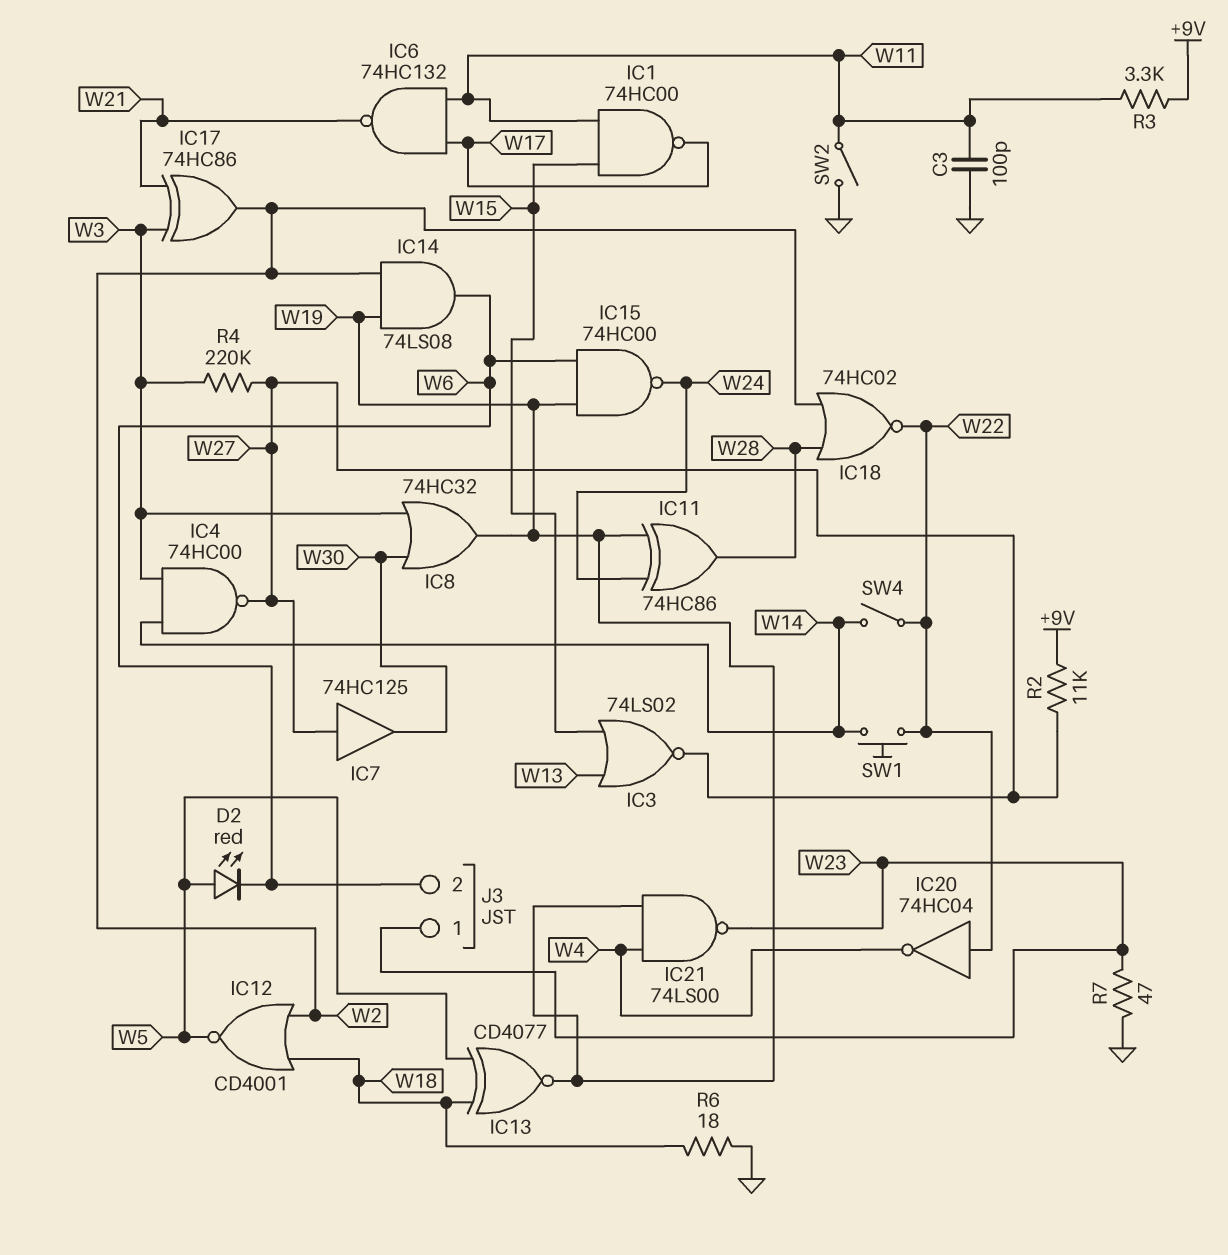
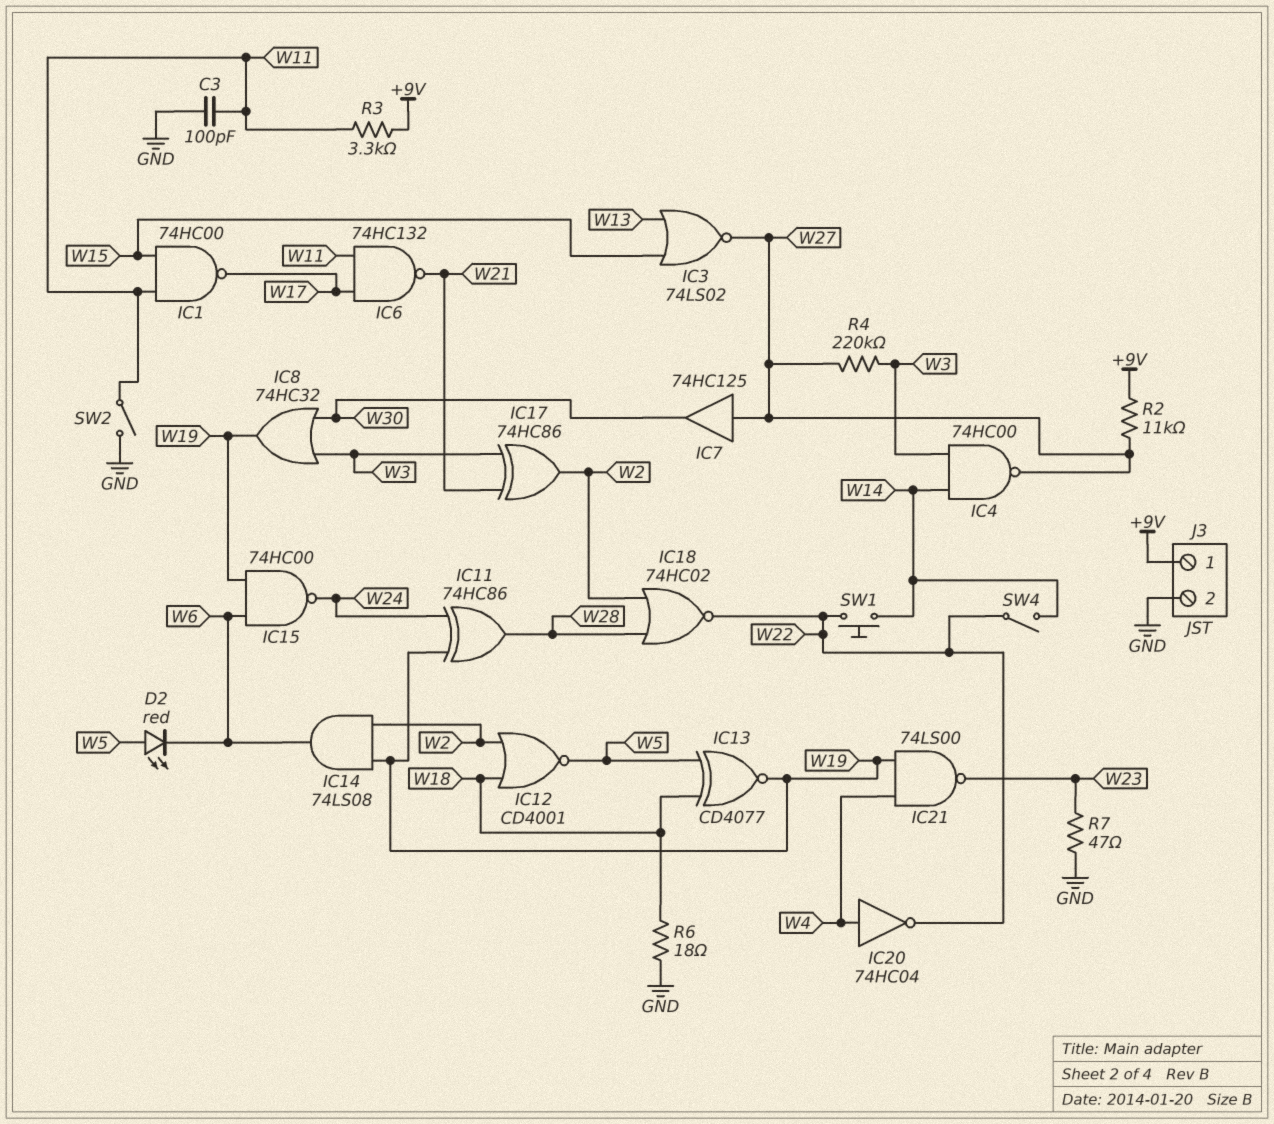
IC20: NOT 74HC04 (in W22, out W4) -> NOT 74HC04 (in W4, out W22)
J3 pin 1: W23 -> +9V
J3 pin 2: W6 -> GND

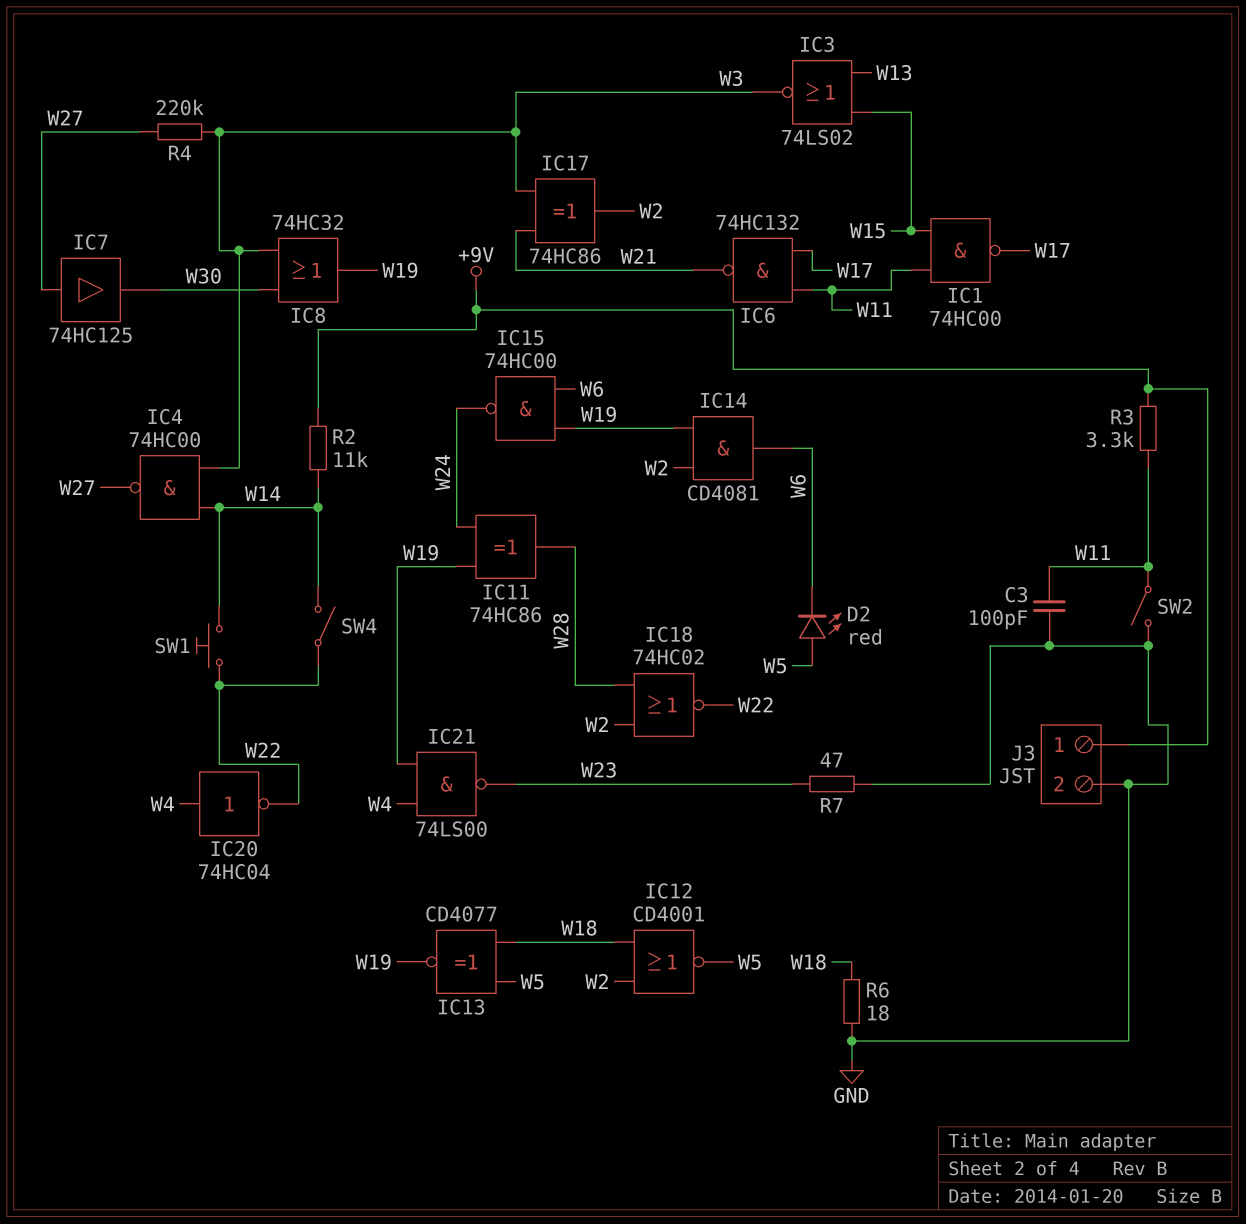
IC3: NOR 74LS02 (in W13, in W15, out W27) -> NOR 74LS02 (in W13, in W15, out W3)
IC14: AND 74LS08 (in W2, in W19, out W6) -> AND CD4081 (in W2, in W19, out W6)
R2: 11k (+9V, W27) -> 11k (+9V, W14)

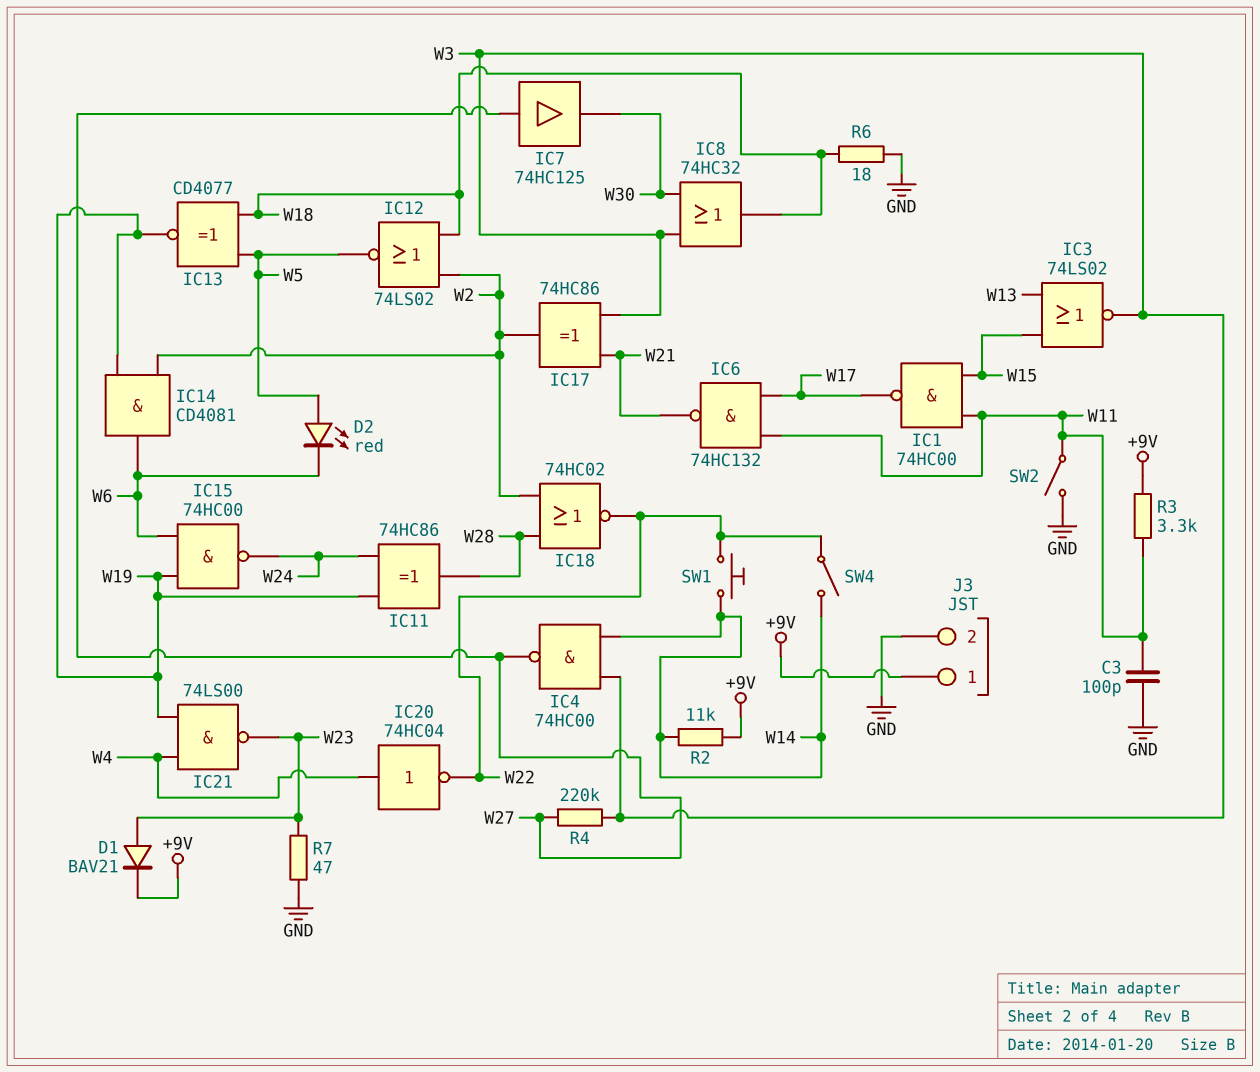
D1: none -> diode BAV21 (A W23, K +9V)
IC8: OR 74HC32 (in W3, in W30, out W19) -> OR 74HC32 (in W3, in W30, out W18)
IC12: NOR CD4001 (in W2, in W18, out W5) -> NOR 74LS02 (in W2, in W18, out W5)

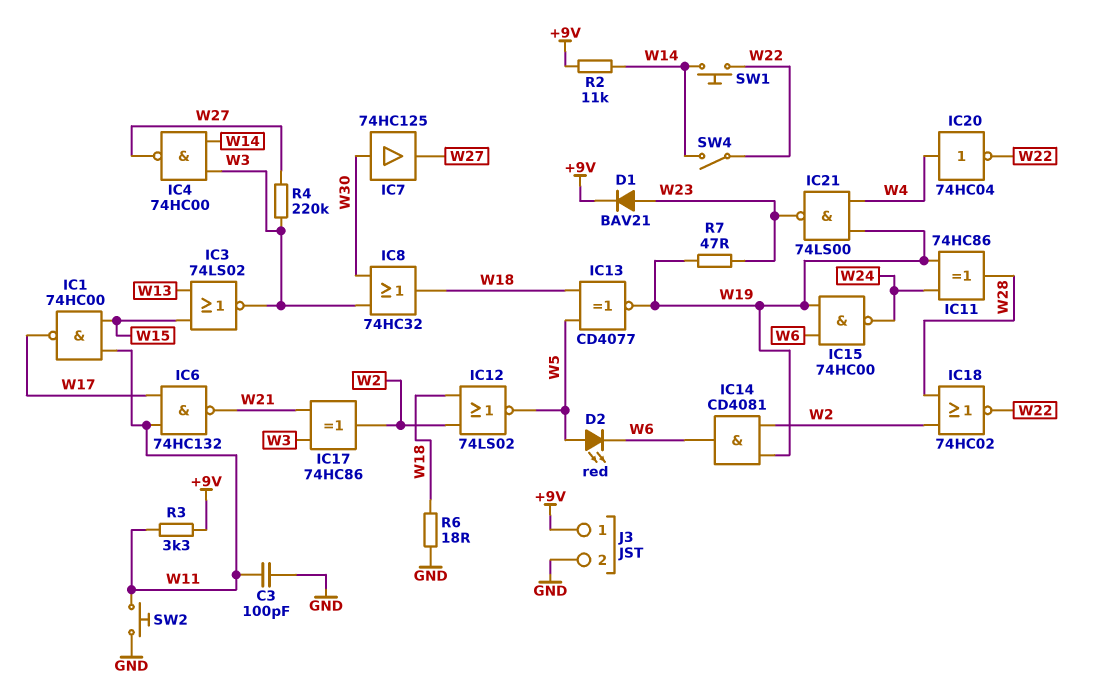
IC7: buffer 74HC125 (in W27, out W30) -> buffer 74HC125 (in W30, out W27)
R7: 47 (GND, W23) -> 47 (W19, W23)
SW2: switch (GND, W11) -> button (GND, W11)

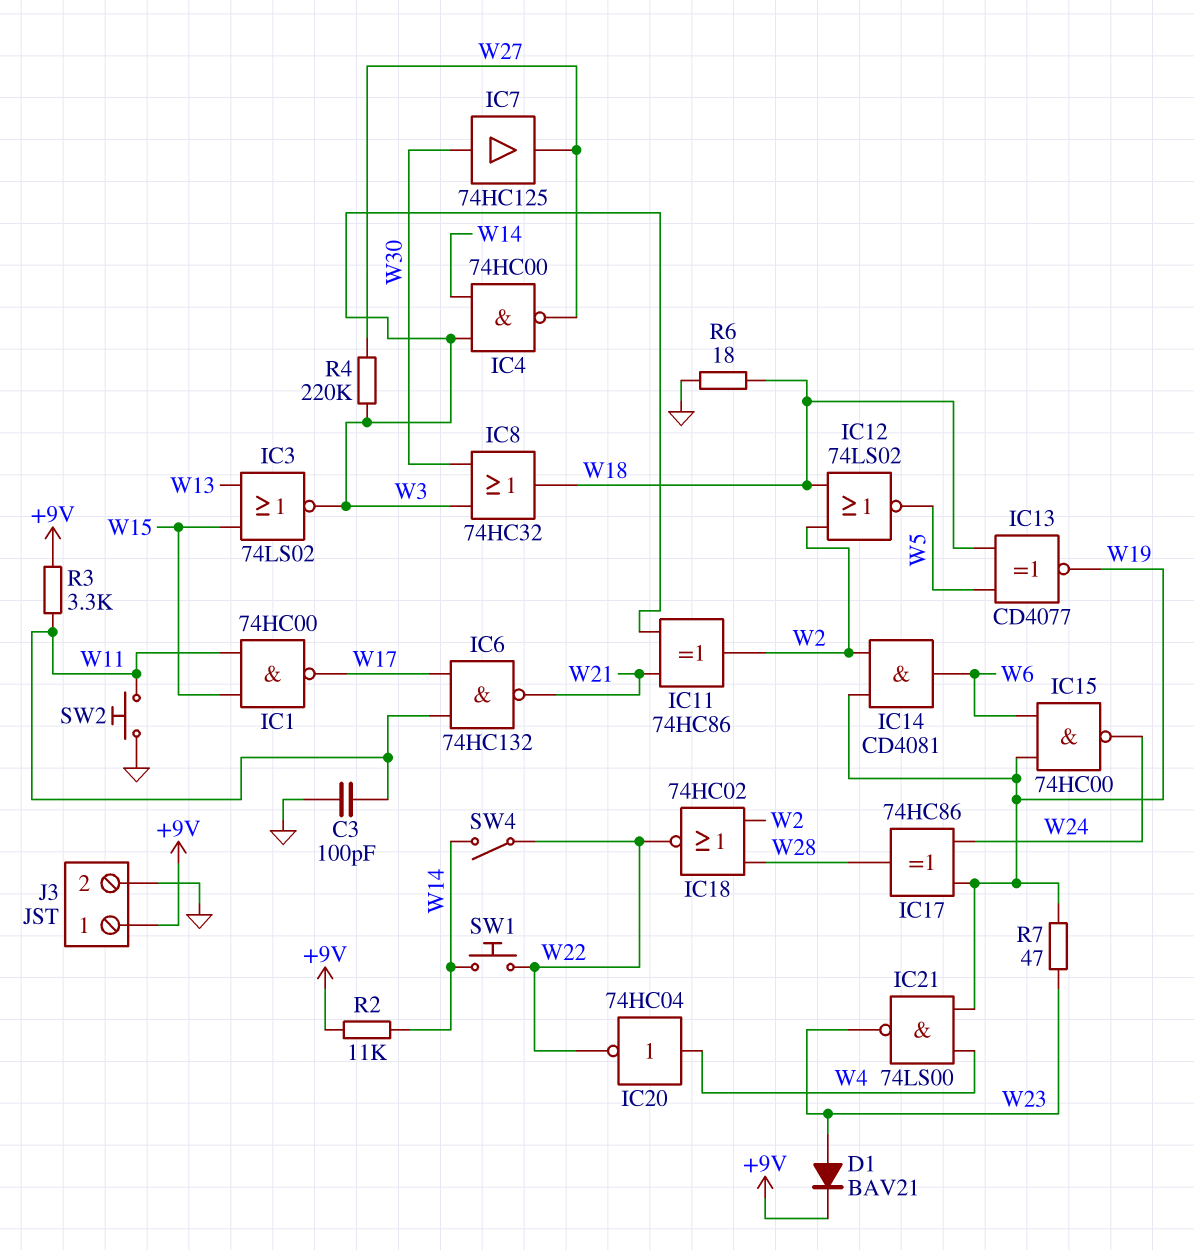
D2: LED red (A W5, K W6) -> none
IC11: XOR 74HC86 (in W19, in W24, out W28) -> XOR 74HC86 (in W3, in W21, out W2)
IC17: XOR 74HC86 (in W3, in W21, out W2) -> XOR 74HC86 (in W19, in W24, out W28)

